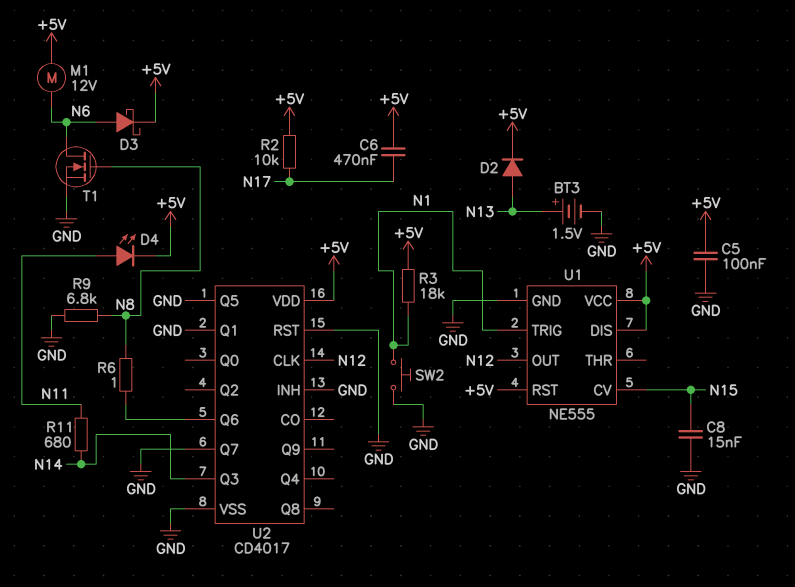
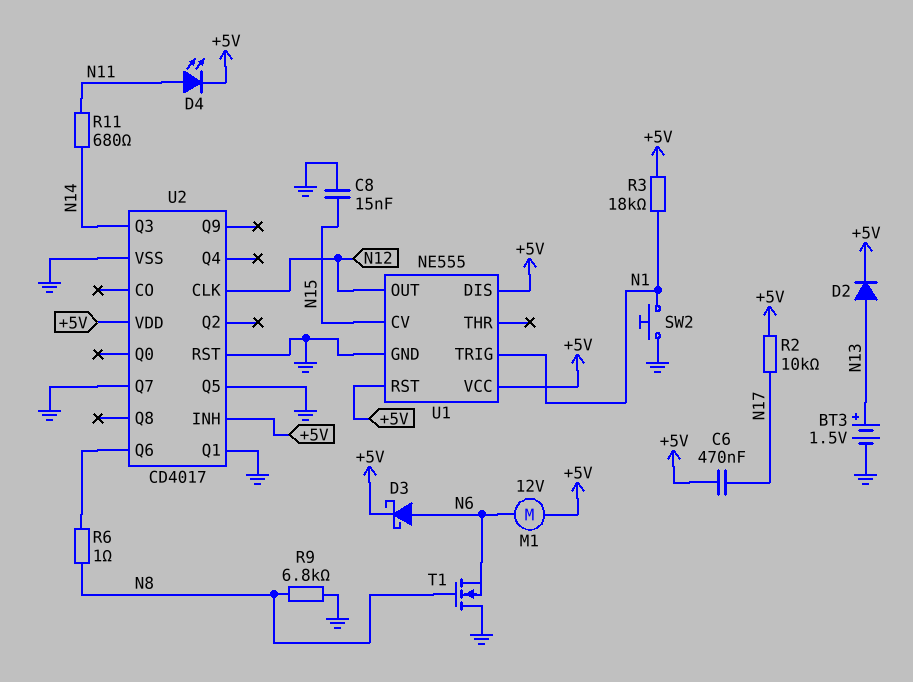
C5: 100nF (+5V, GND) -> none
T1: NMOS (G N8, D N6, S GND) -> NMOS (G N8, D GND, S N6)
U2 pin INH: GND -> +5V

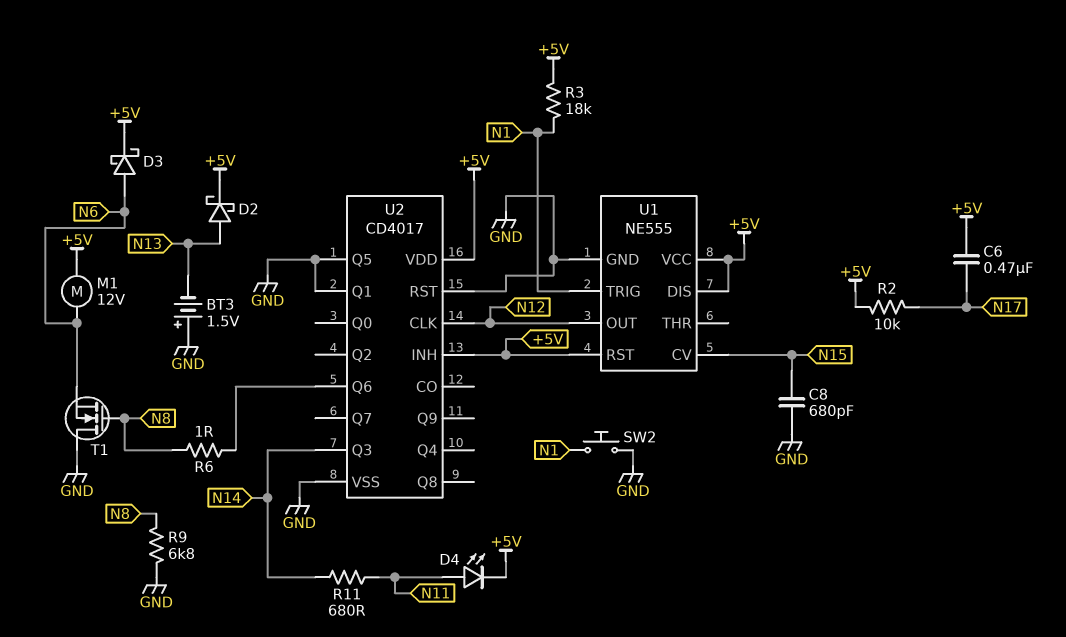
BT3: 1.5V (plus N13, minus GND) -> 1.5V (plus GND, minus N13)
C8: 15nF (GND, N15) -> 680pF (GND, N15)
D2: diode (A N13, K +5V) -> schottky (A N13, K +5V)
U2 pin Q7: GND -> none

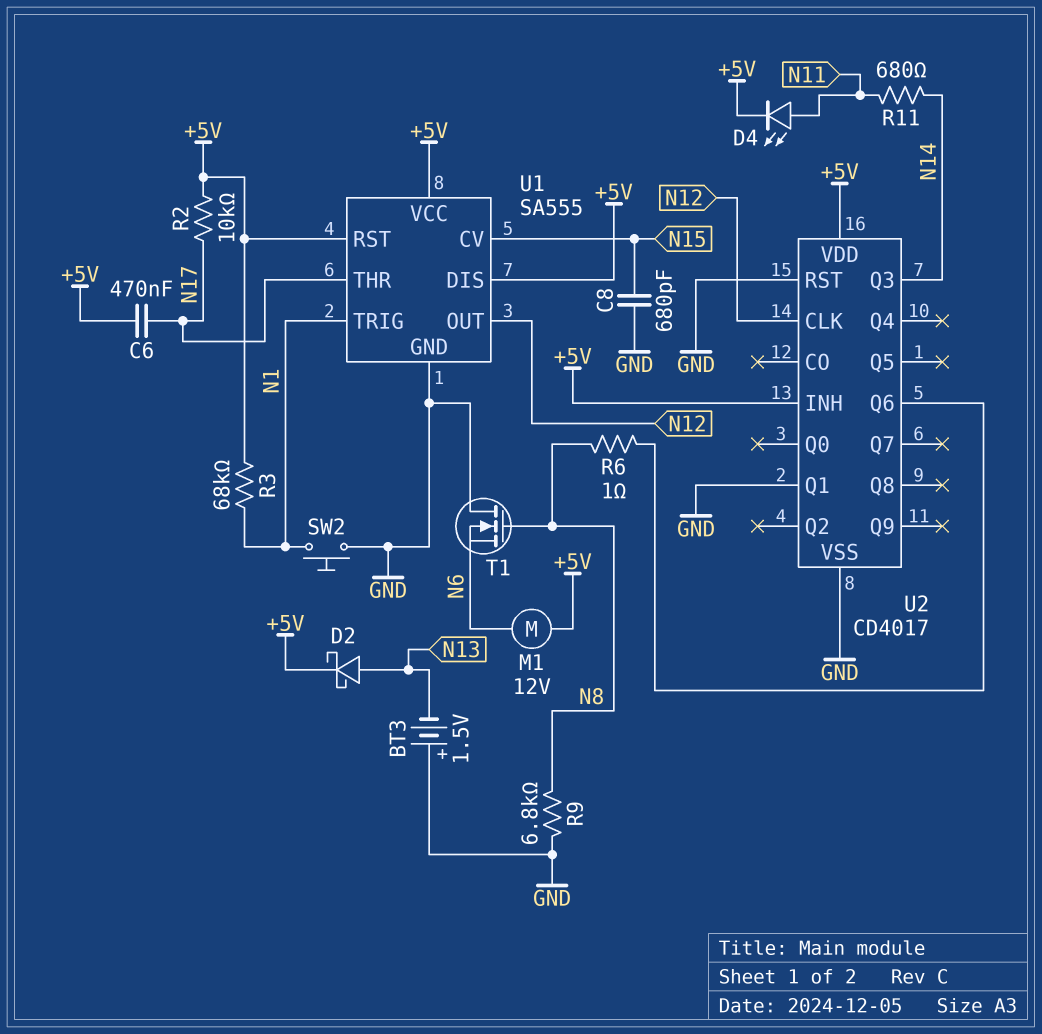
D3: schottky (A N6, K +5V) -> none
R3: 18k (+5V, N1) -> 68k (+5V, N1)
U1: NE555 -> SA555
U1 pin THR: none -> N17
U2 pin Q5: GND -> none

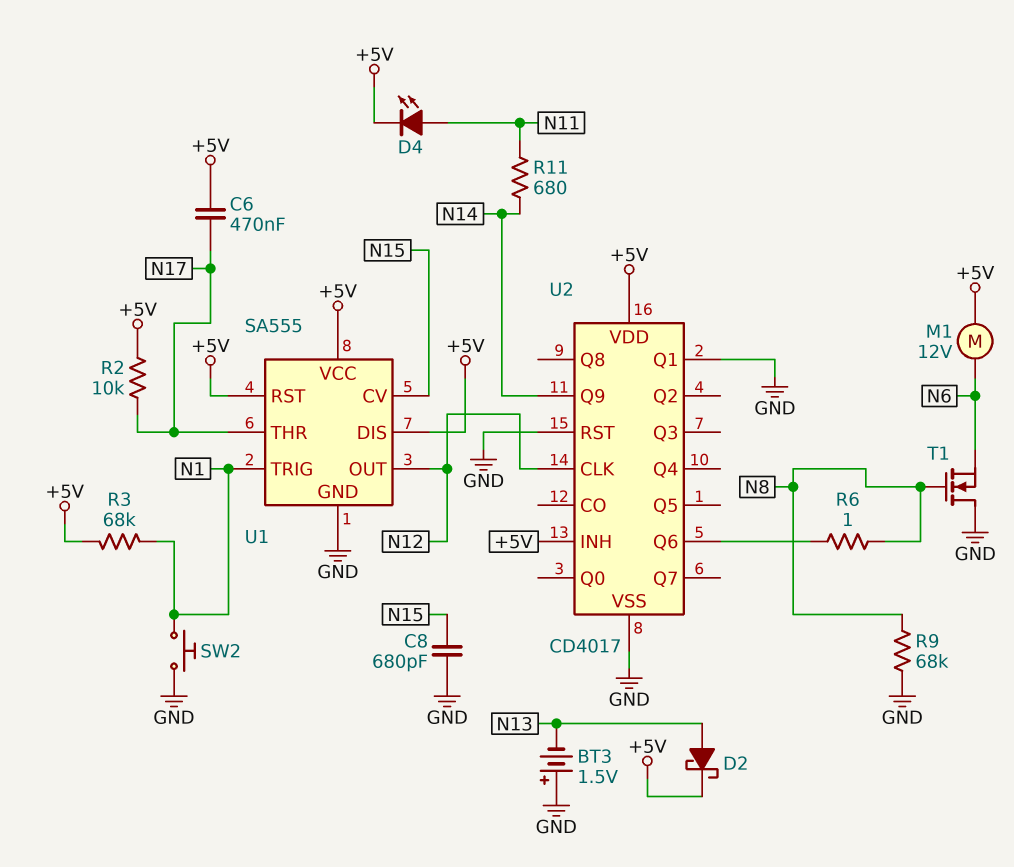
R9: 6.8k (GND, N8) -> 68k (GND, N8)
U2 pin Q3: N14 -> none
U2 pin Q9: none -> N14

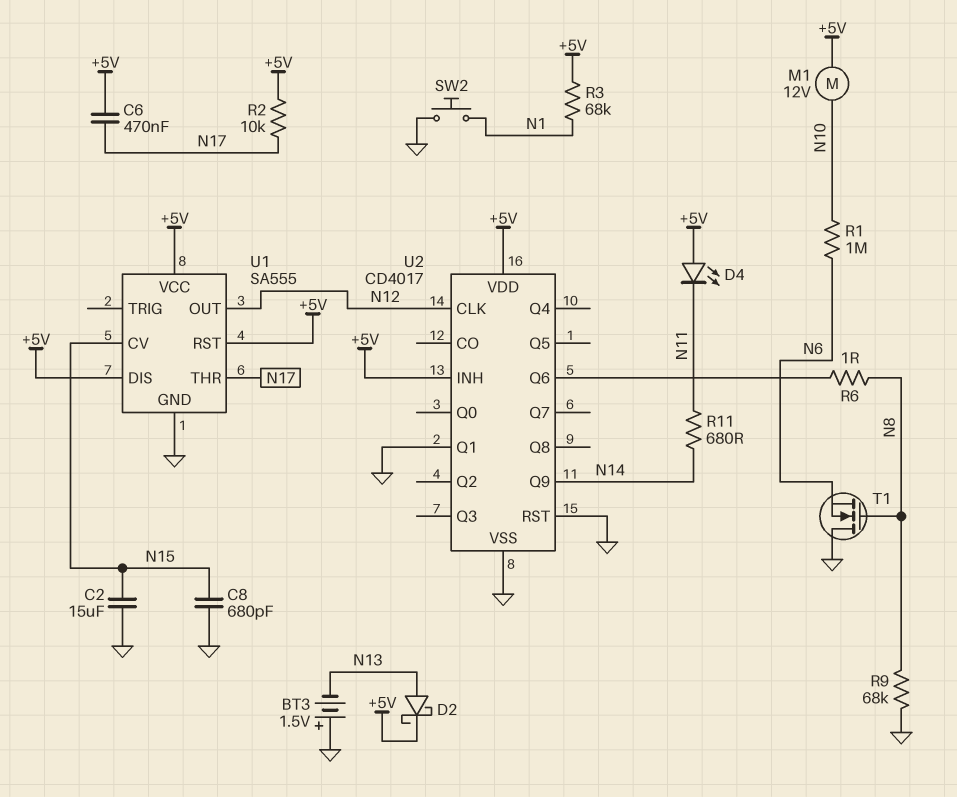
C2: none -> 15uF (GND, N15)
D4: LED (A N11, K +5V) -> LED (A +5V, K N11)
M1: motor 12V (+5V, N6) -> motor 12V (+5V, N10)
R1: none -> 1M (N6, N10)
U1 pin TRIG: N1 -> none

